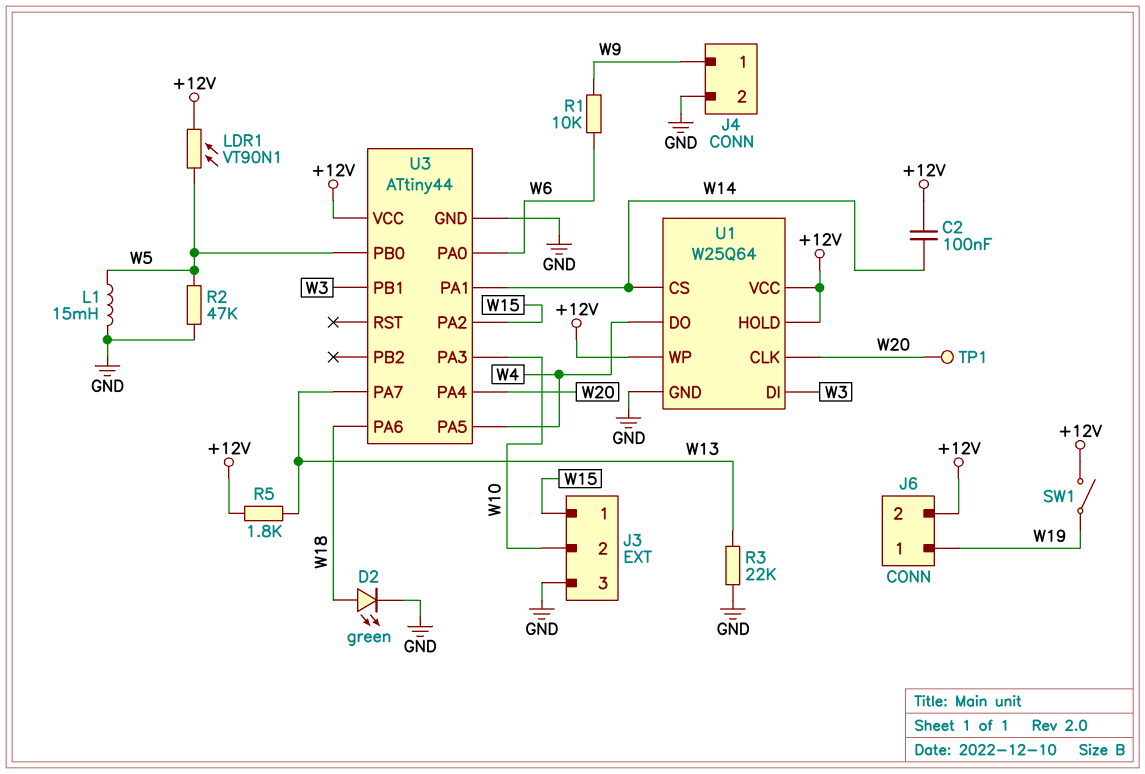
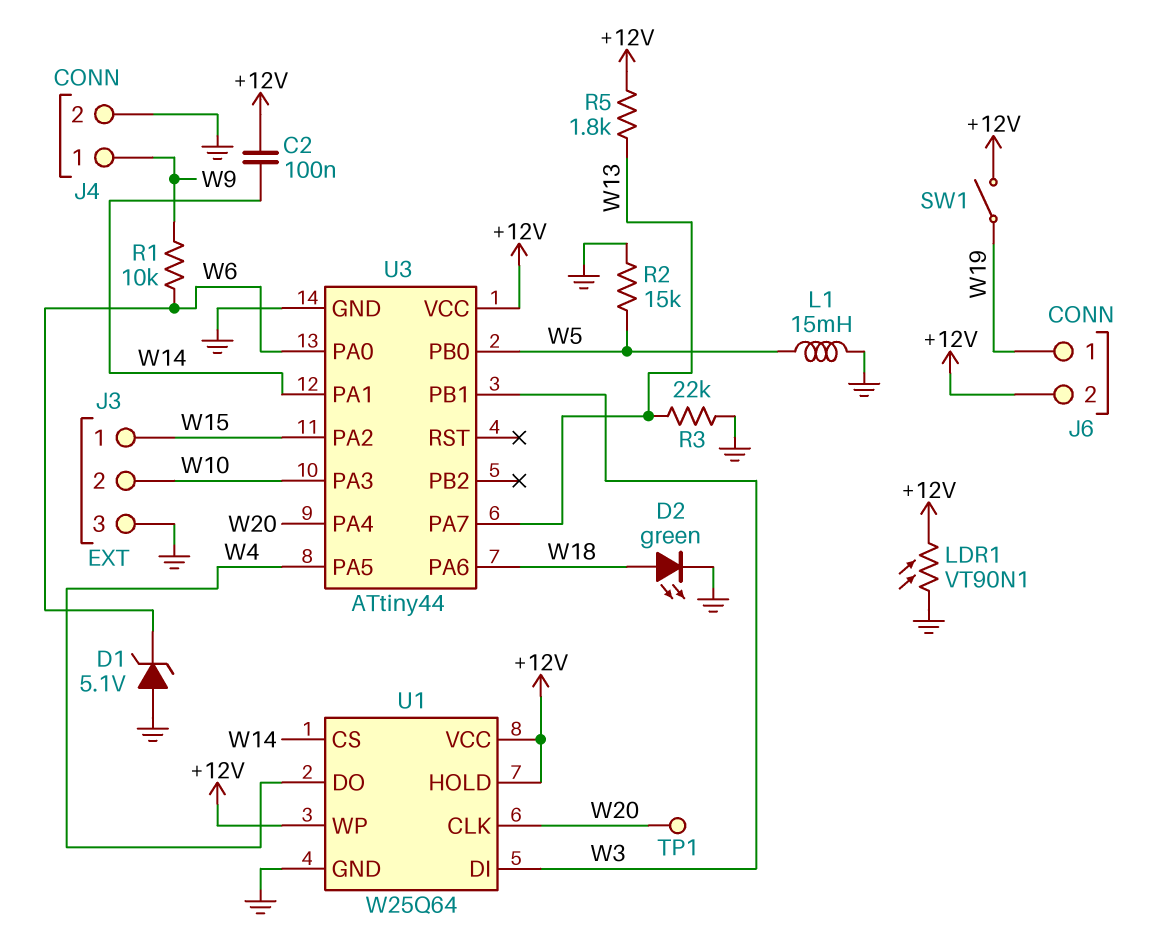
D1: none -> zener 5.1V (A GND, K W6)
LDR1: VT90N1 (+12V, W5) -> VT90N1 (+12V, GND)
R2: 47k (GND, W5) -> 15k (GND, W5)

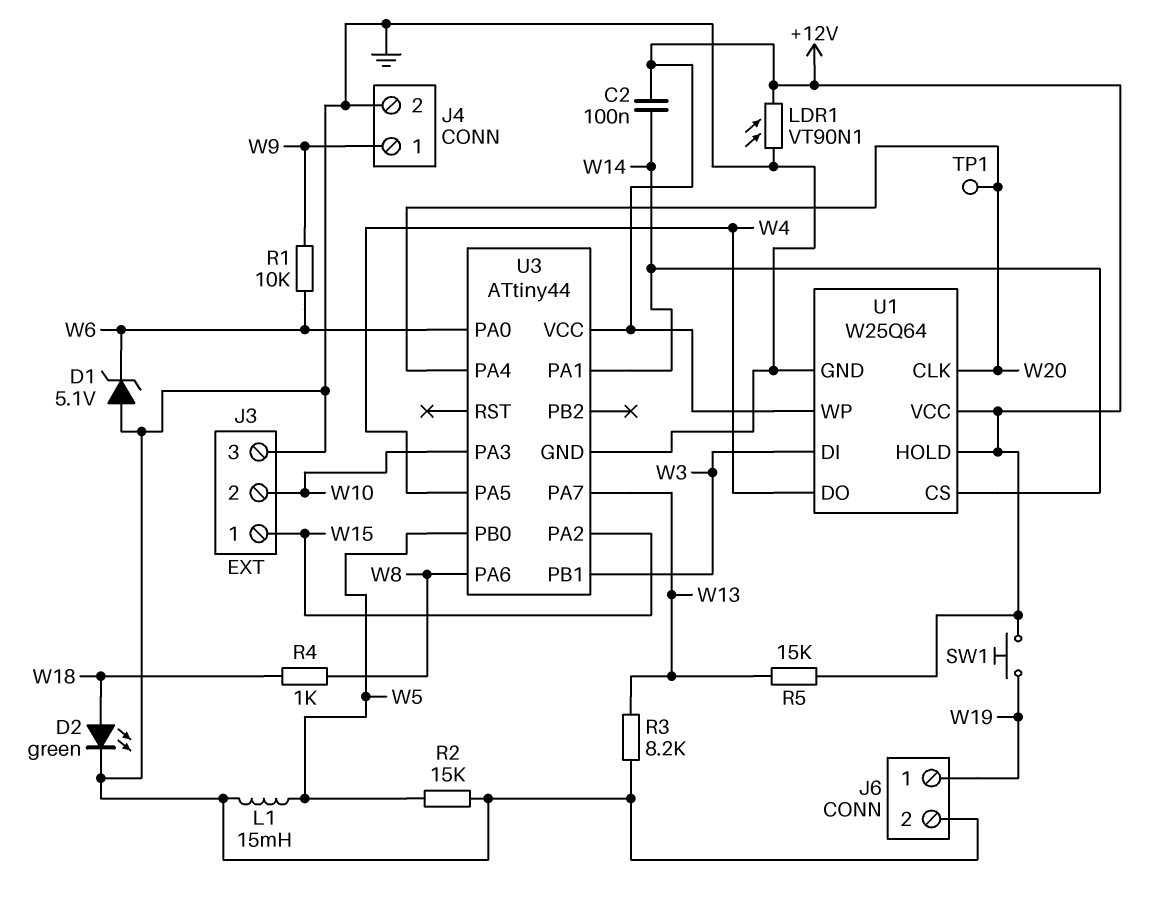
J6 pin 2: +12V -> GND
R3: 22k (GND, W13) -> 8.2k (GND, W13)
R4: none -> 1k (W8, W18)
R5: 1.8k (+12V, W13) -> 15k (+12V, W13)
SW1: switch (+12V, W19) -> button (+12V, W19)
U3 pin PA6: W18 -> W8

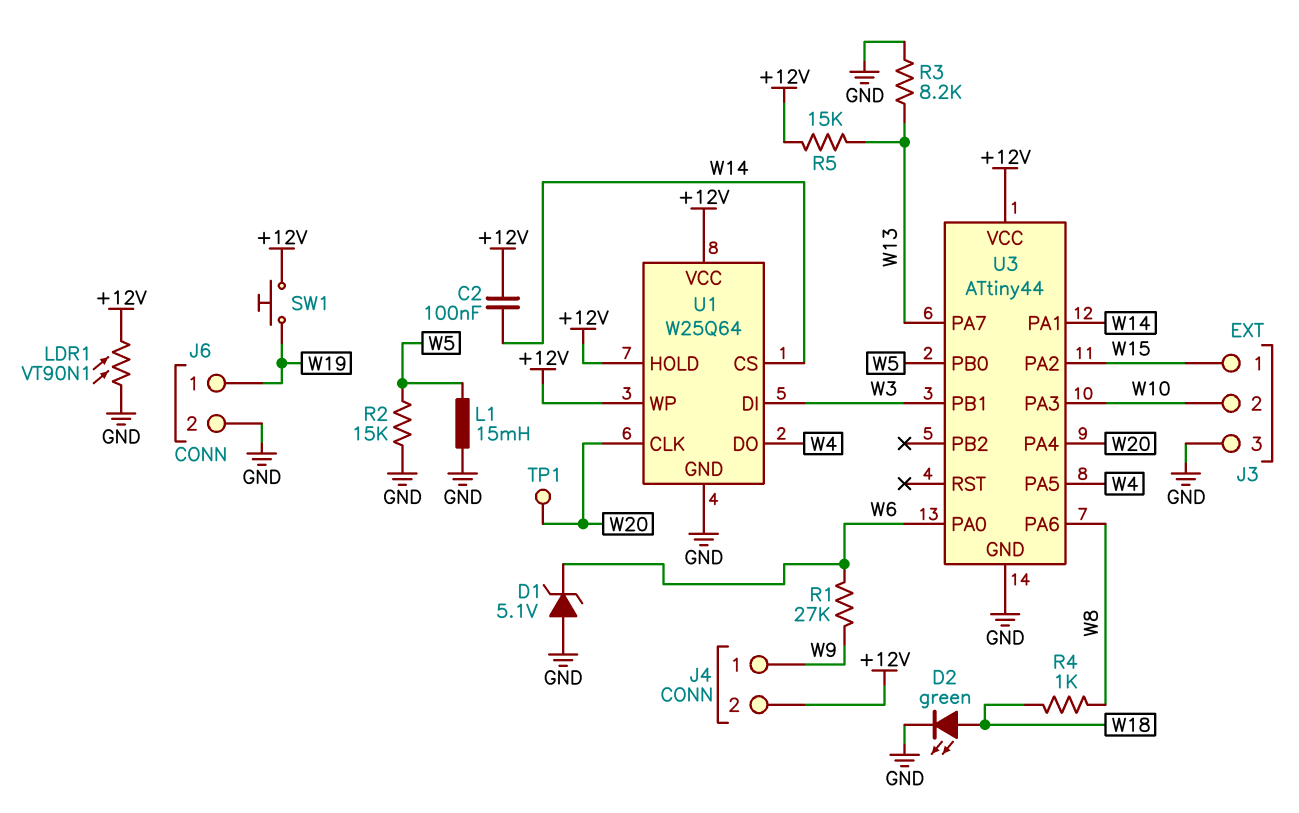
J4 pin 2: GND -> +12V
R1: 10k (W6, W9) -> 27k (W6, W9)

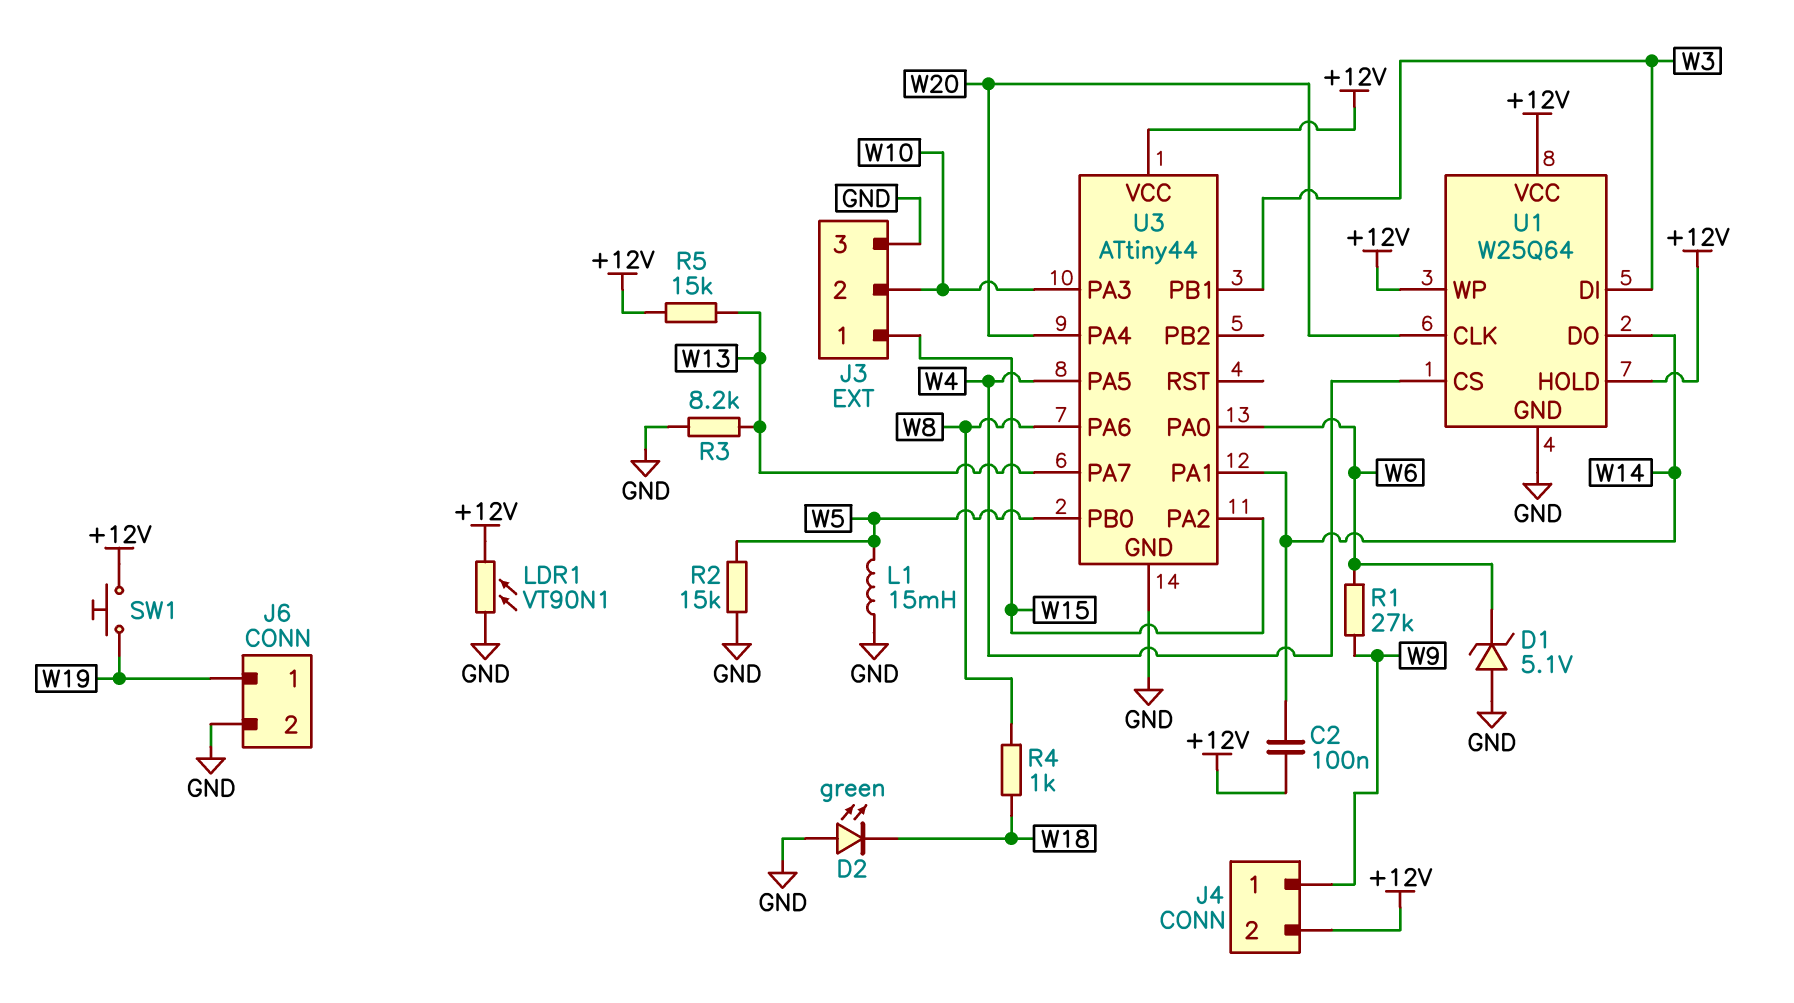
D2: LED green (A W18, K GND) -> LED green (A GND, K W18)
TP1: test point (W20) -> none
U1 pin CS: W14 -> W4
U1 pin DO: W4 -> W14

